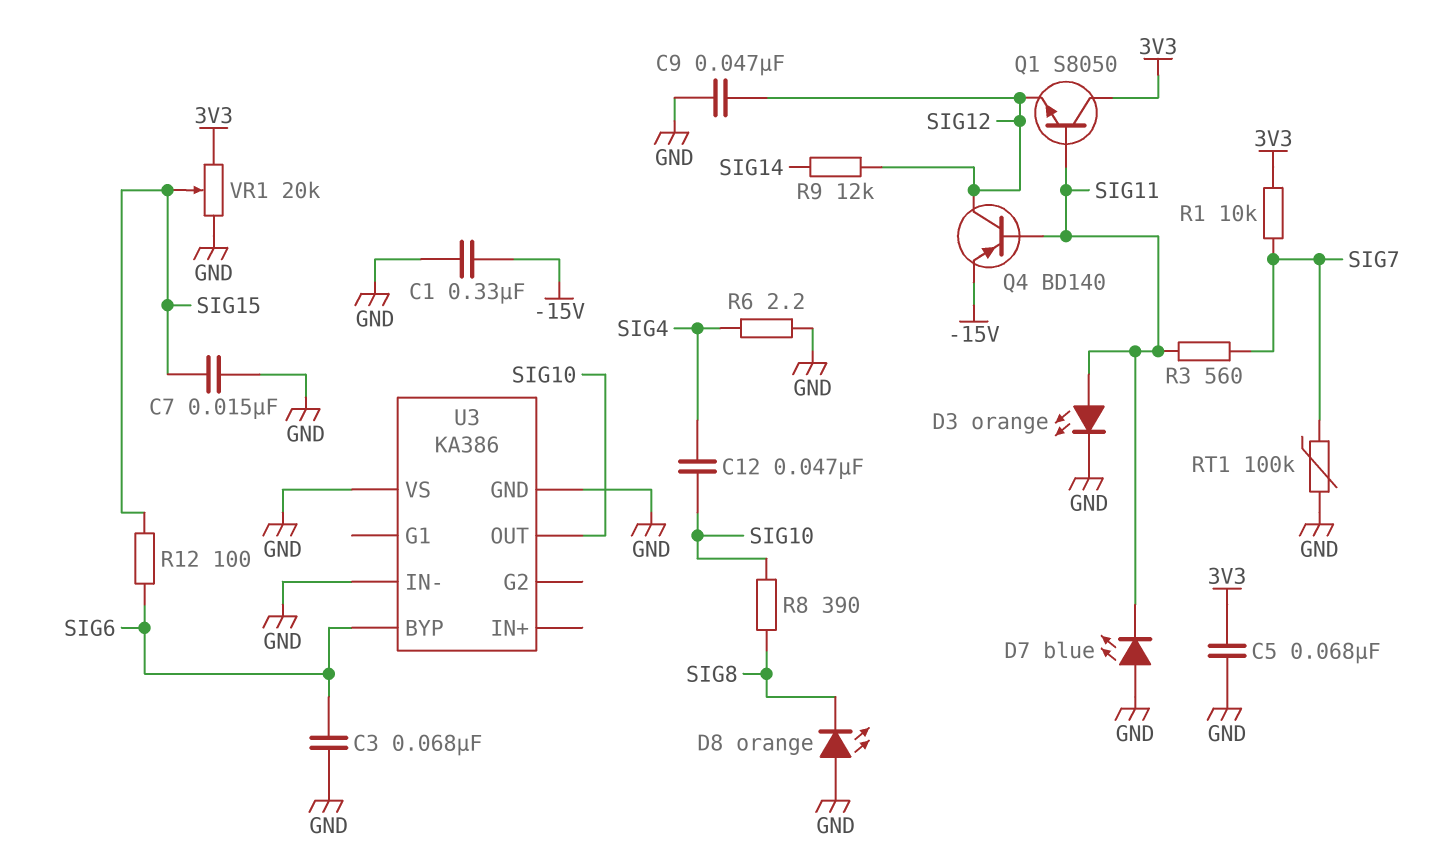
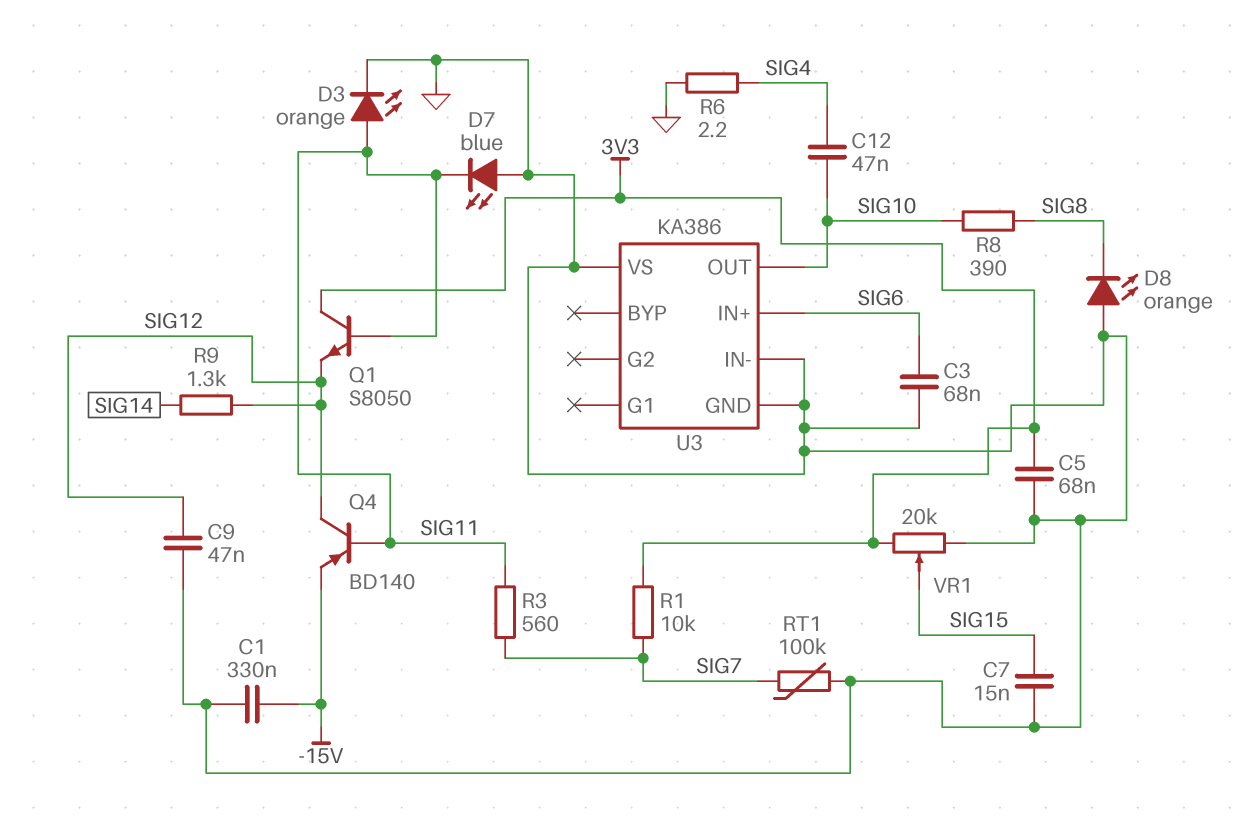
R9: 12k (SIG12, SIG14) -> 1.3k (SIG12, SIG14)
R12: 100 (SIG6, SIG15) -> none
U3 pin BYP: SIG6 -> none
U3 pin IN+: none -> SIG6

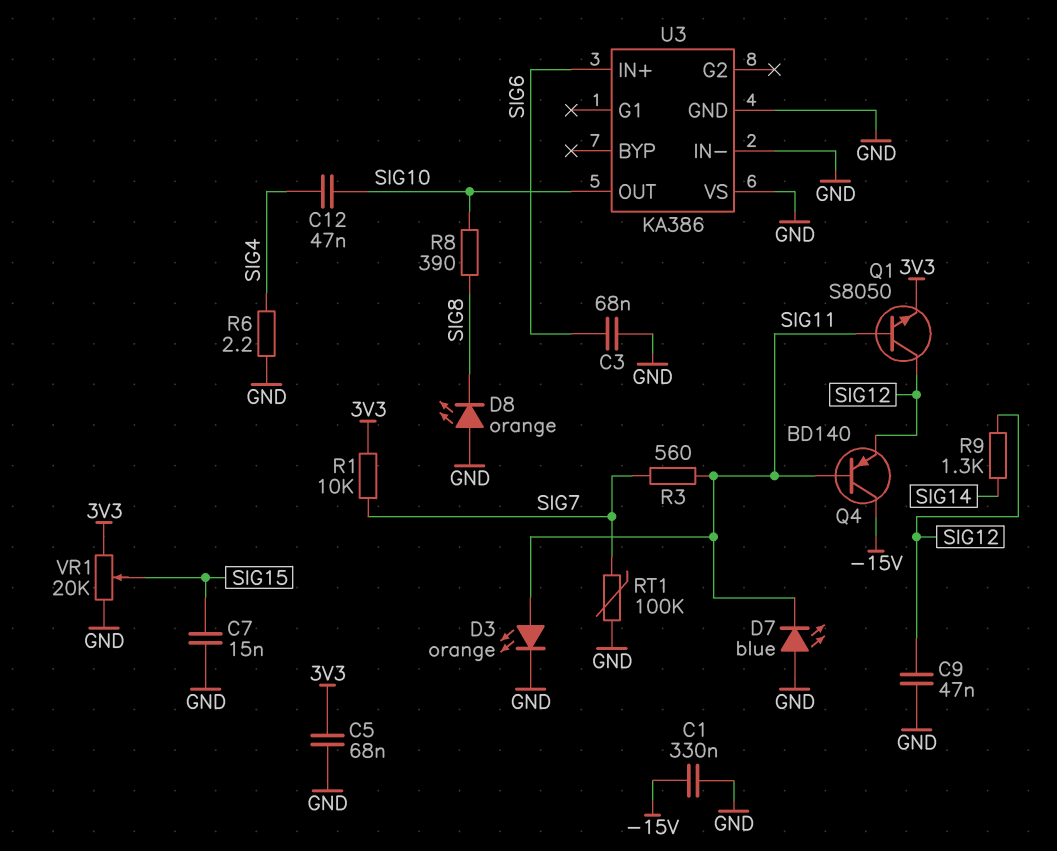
Q1: NPN S8050 (B SIG11, C 3V3, E SIG12) -> NPN S8050 (B SIG11, C SIG12, E 3V3)
Q4: PNP BD140 (B SIG11, C SIG12, E -15V) -> PNP BD140 (B SIG11, C -15V, E SIG12)

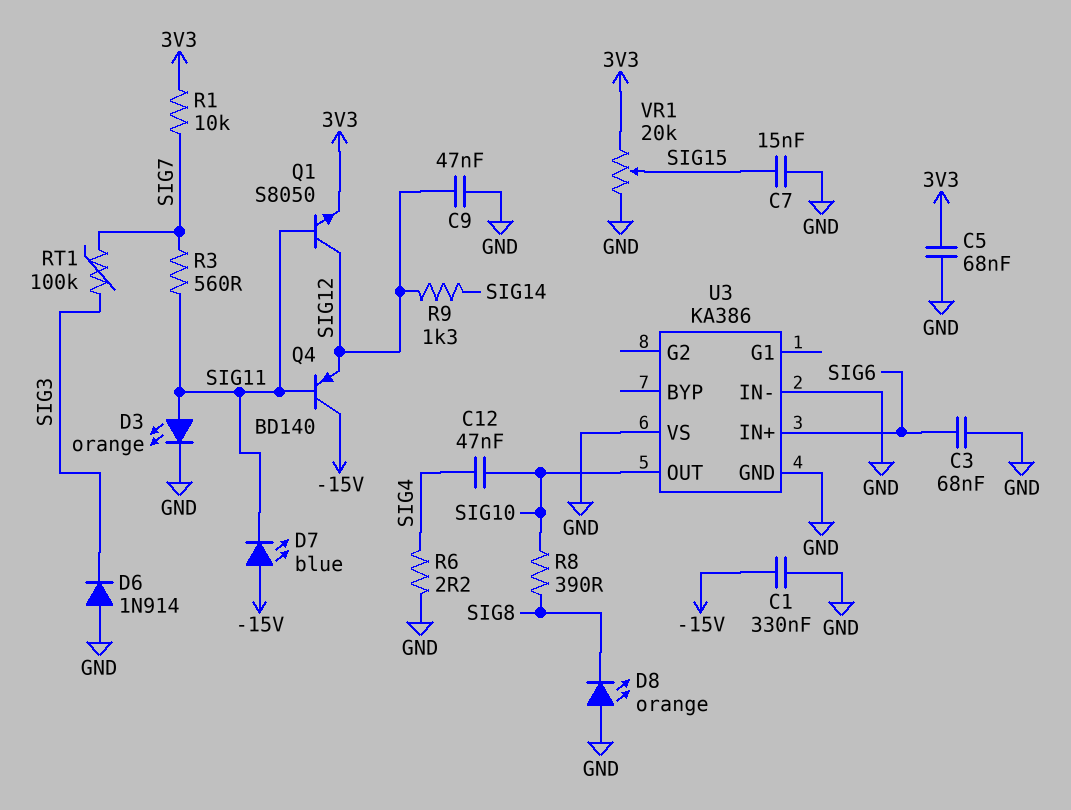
D6: none -> diode 1N914 (A GND, K SIG3)
D7: LED blue (A GND, K SIG11) -> LED blue (A -15V, K SIG11)
RT1: 100k (GND, SIG7) -> 100k (SIG3, SIG7)

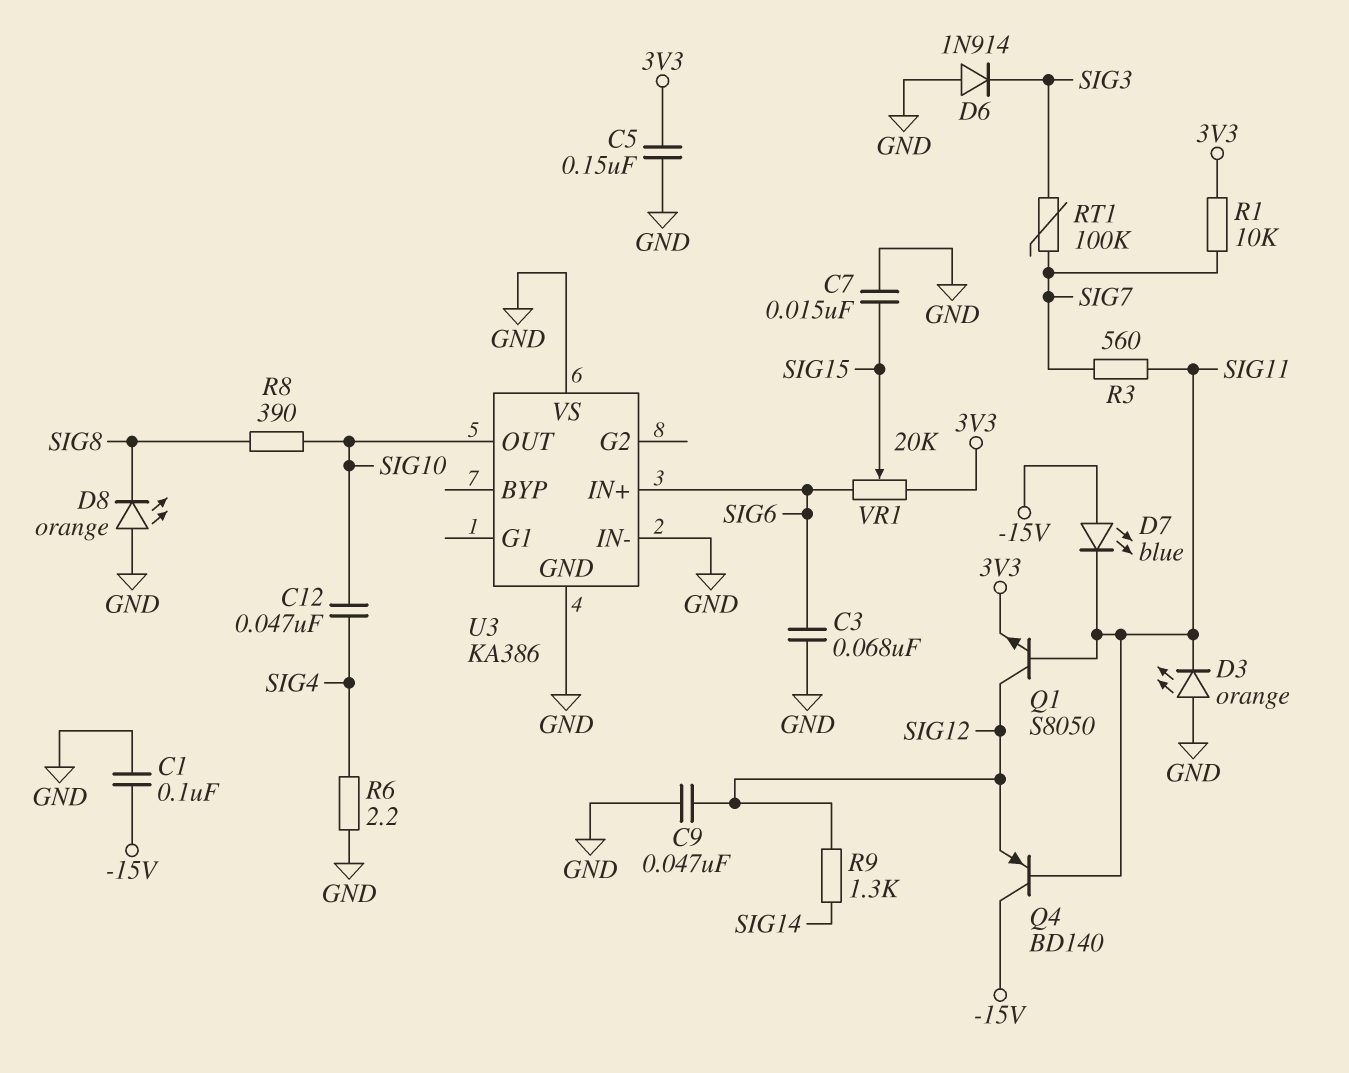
C1: 330nF (-15V, GND) -> 100nF (-15V, GND)
C5: 68nF (3V3, GND) -> 150nF (3V3, GND)
D3: LED orange (A SIG11, K GND) -> LED orange (A GND, K SIG11)
VR1: 20k (3V3, GND, wiper SIG15) -> 20k (3V3, SIG6, wiper SIG15)

